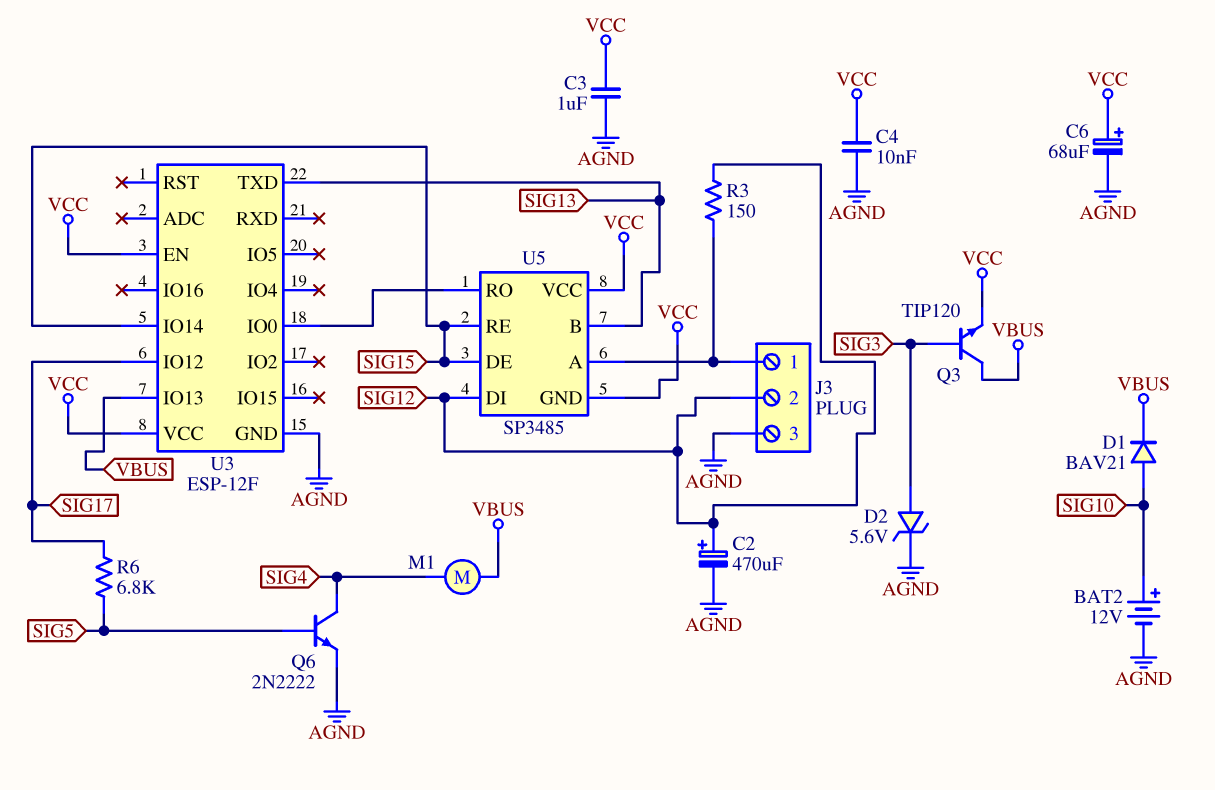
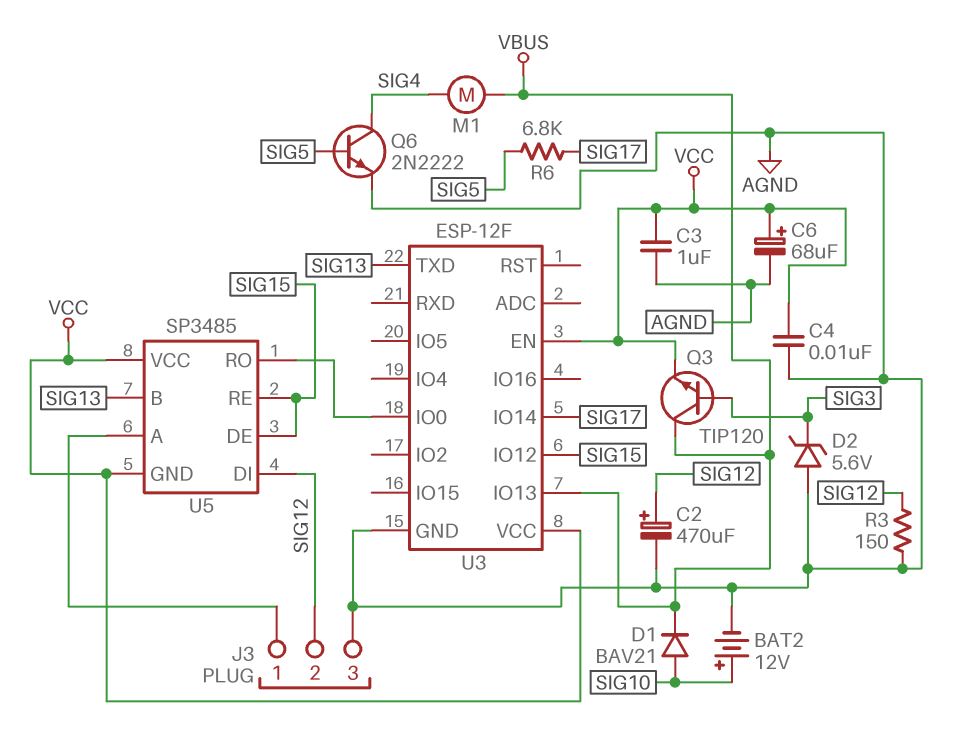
D2: zener 5.6V (A SIG3, K AGND) -> zener 5.6V (A AGND, K SIG3)
R3: 150 (J3/1, SIG12) -> 150 (AGND, SIG12)
U3 pin IO12: SIG17 -> SIG15
U3 pin IO14: SIG15 -> SIG17

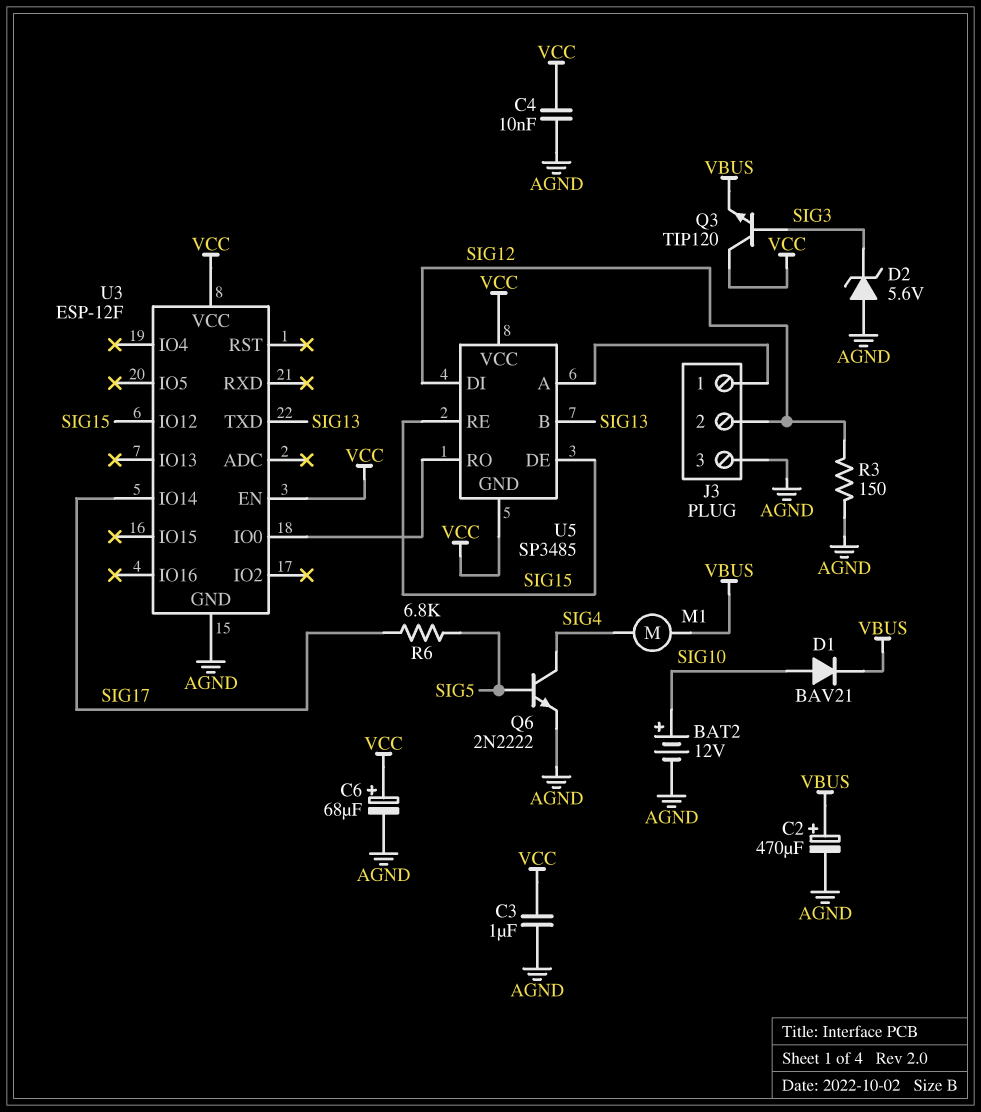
C2: 470uF (plus SIG12, minus AGND) -> 470uF (plus VBUS, minus AGND)
Q3: NPN TIP120 (B SIG3, C VBUS, E VCC) -> NPN TIP120 (B SIG3, C VCC, E VBUS)
U3 pin IO13: VBUS -> none

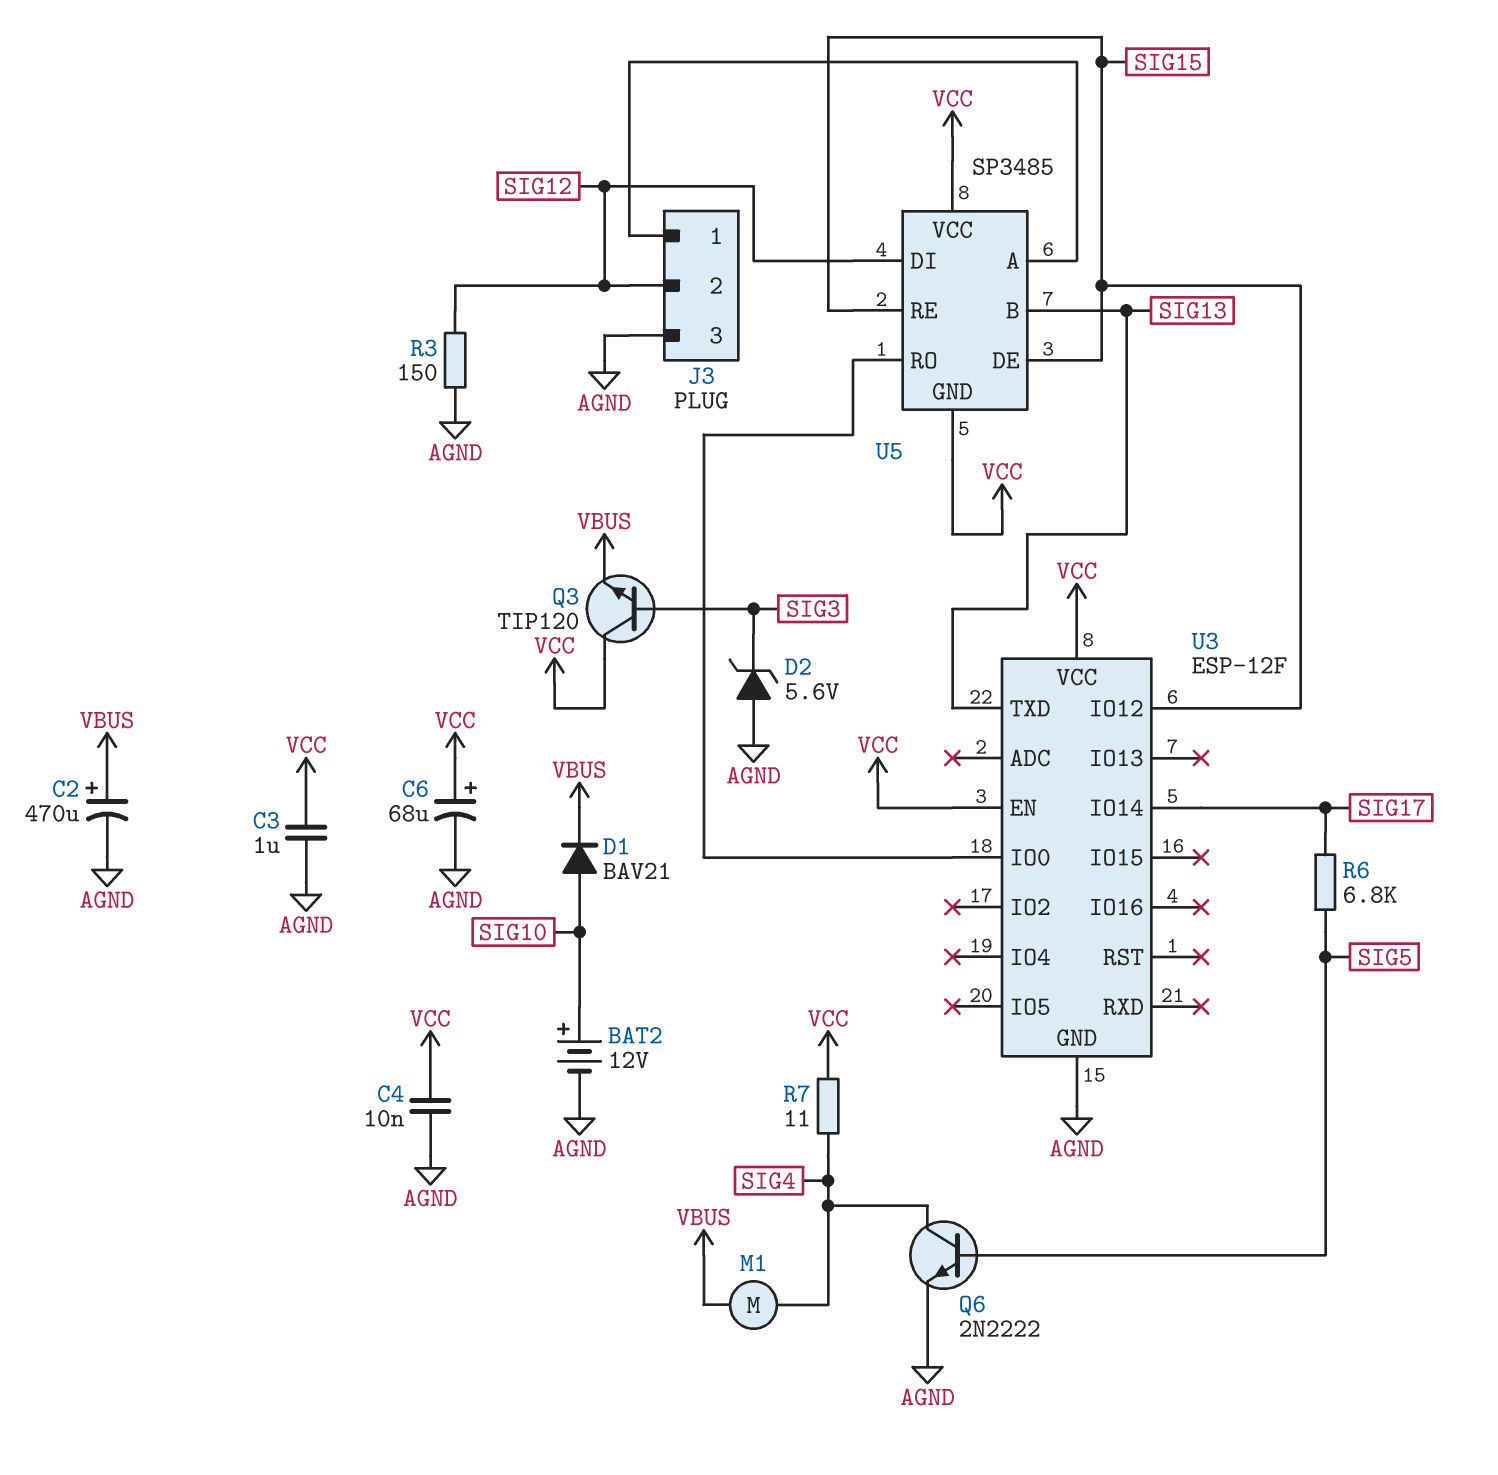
R7: none -> 11 (SIG4, VCC)

